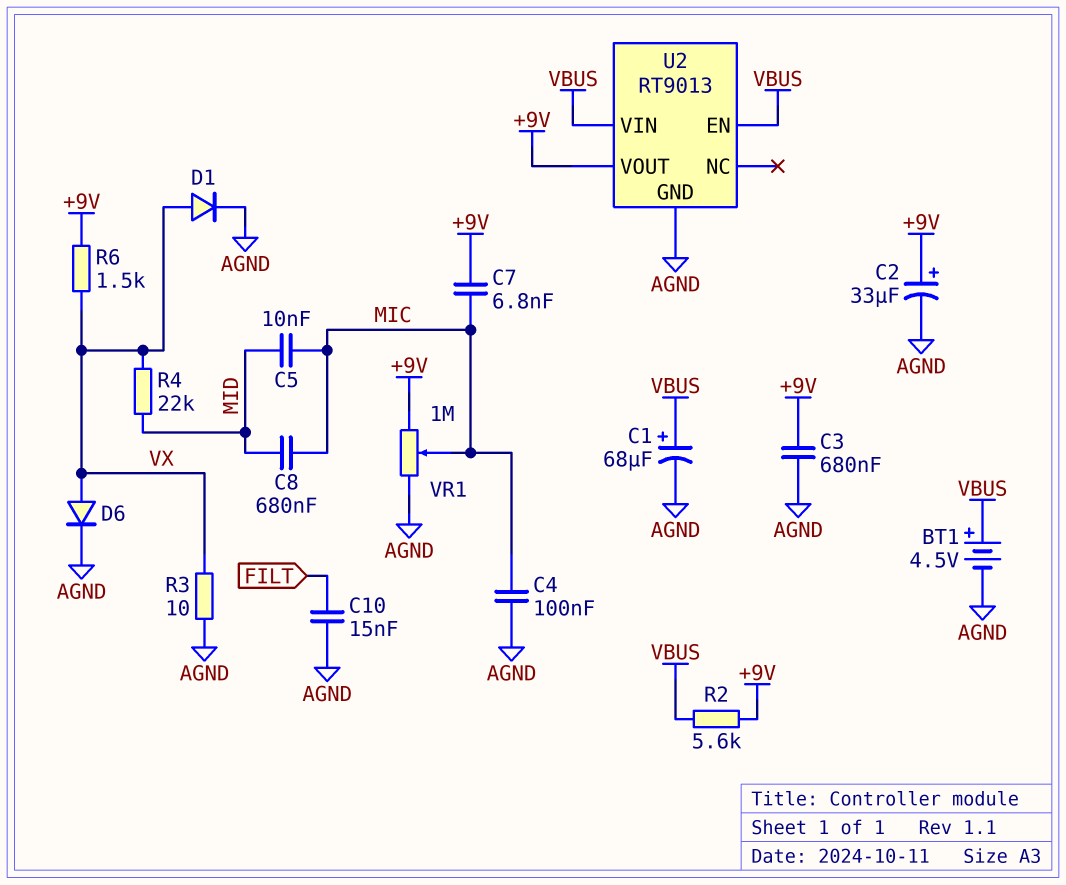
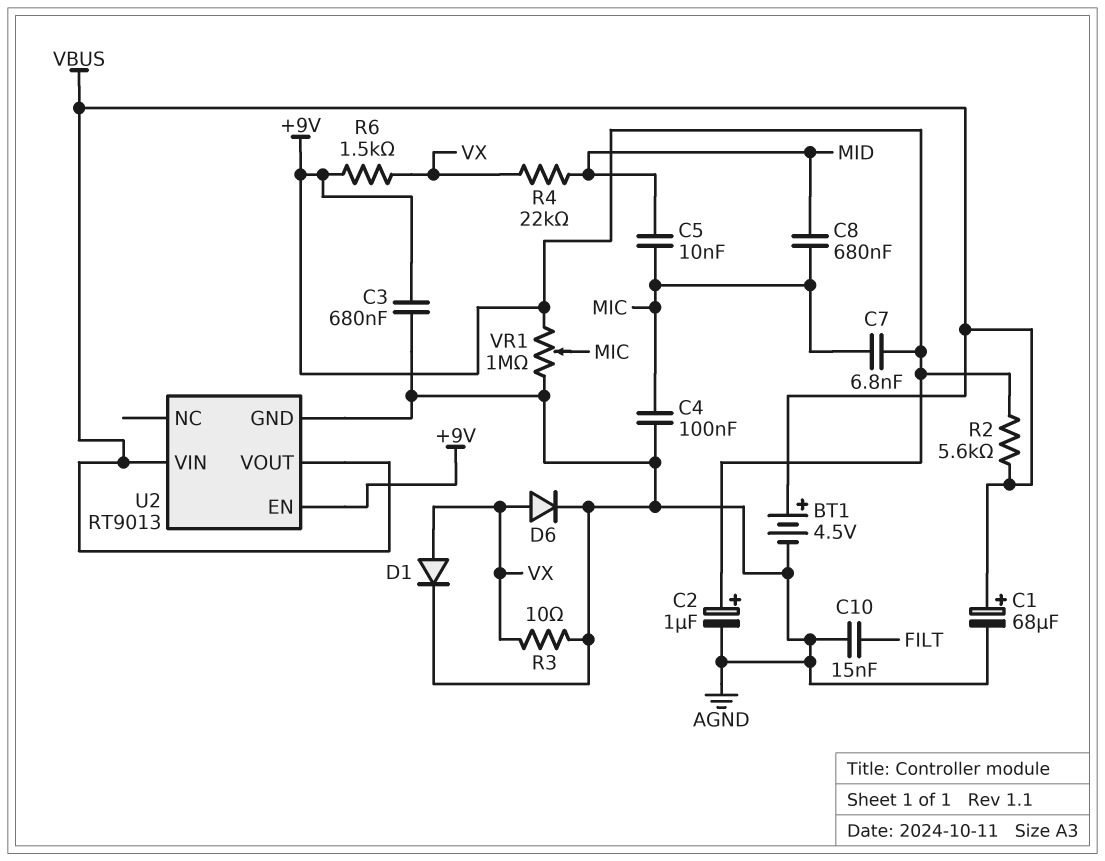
C2: 33uF (plus +9V, minus AGND) -> 1uF (plus +9V, minus AGND)
U2 pin EN: VBUS -> +9V
U2 pin VOUT: +9V -> VBUS

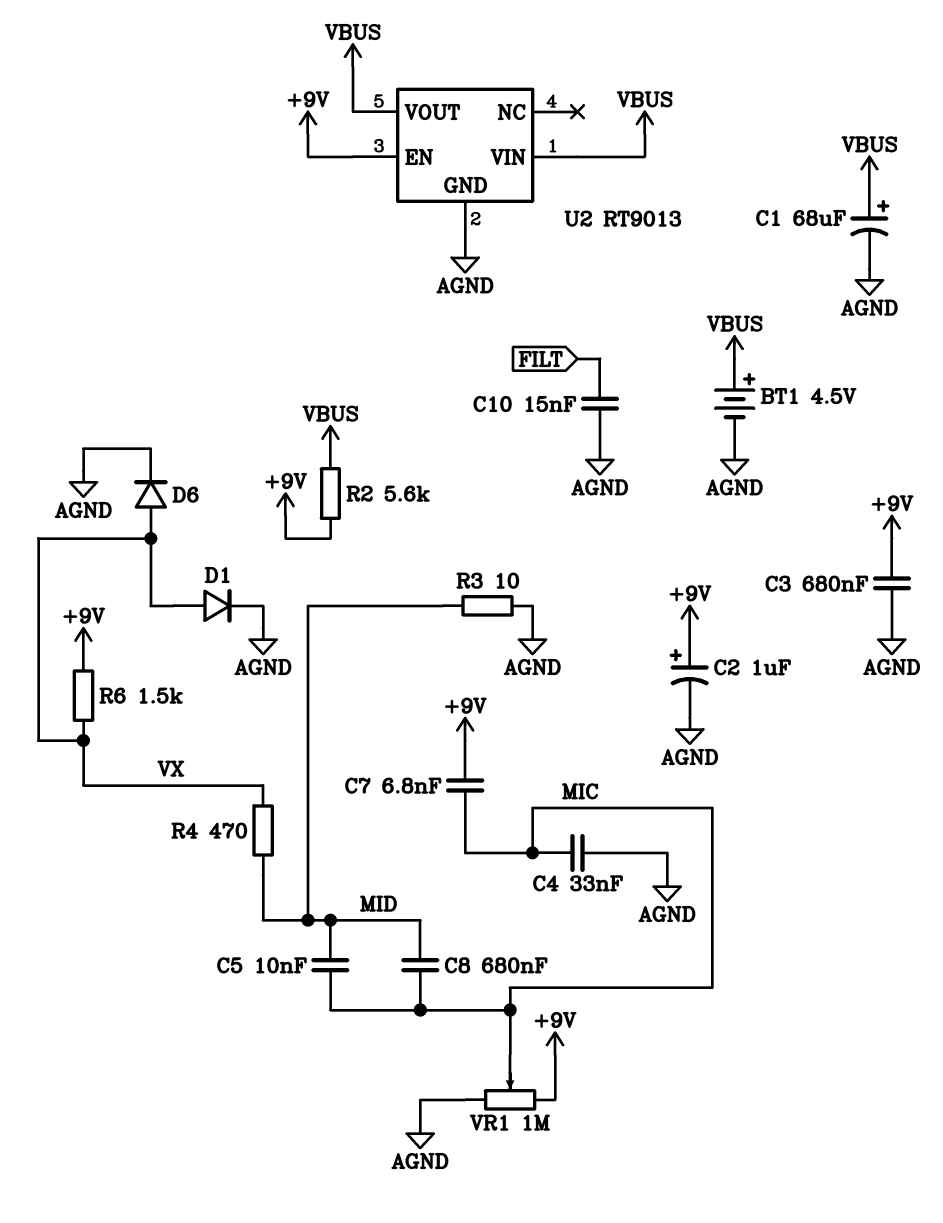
C4: 100nF (AGND, MIC) -> 33nF (AGND, MIC)
R3: 10 (AGND, VX) -> 10 (AGND, MID)
R4: 22k (MID, VX) -> 470 (MID, VX)

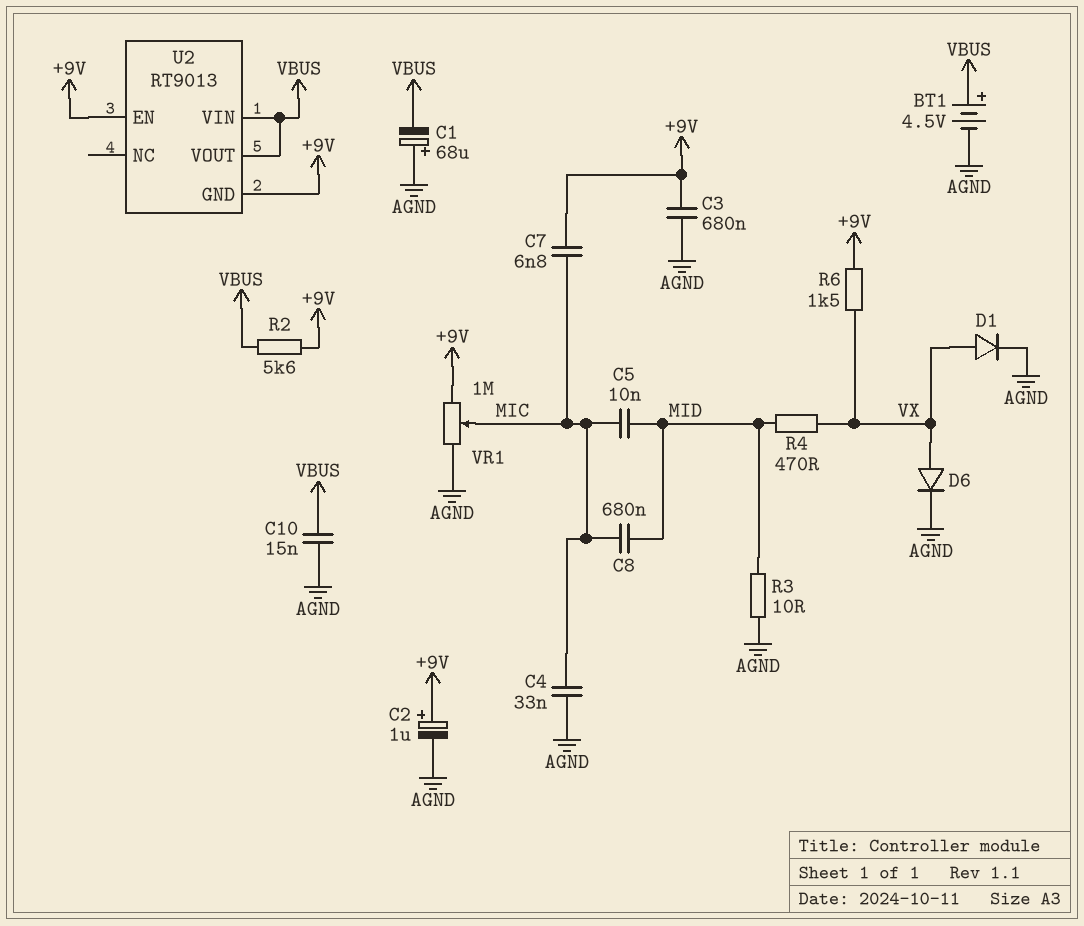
C1: 68uF (plus VBUS, minus AGND) -> 68uF (plus AGND, minus VBUS)
C10: 15nF (AGND, FILT) -> 15nF (AGND, VBUS)
U2 pin GND: AGND -> +9V

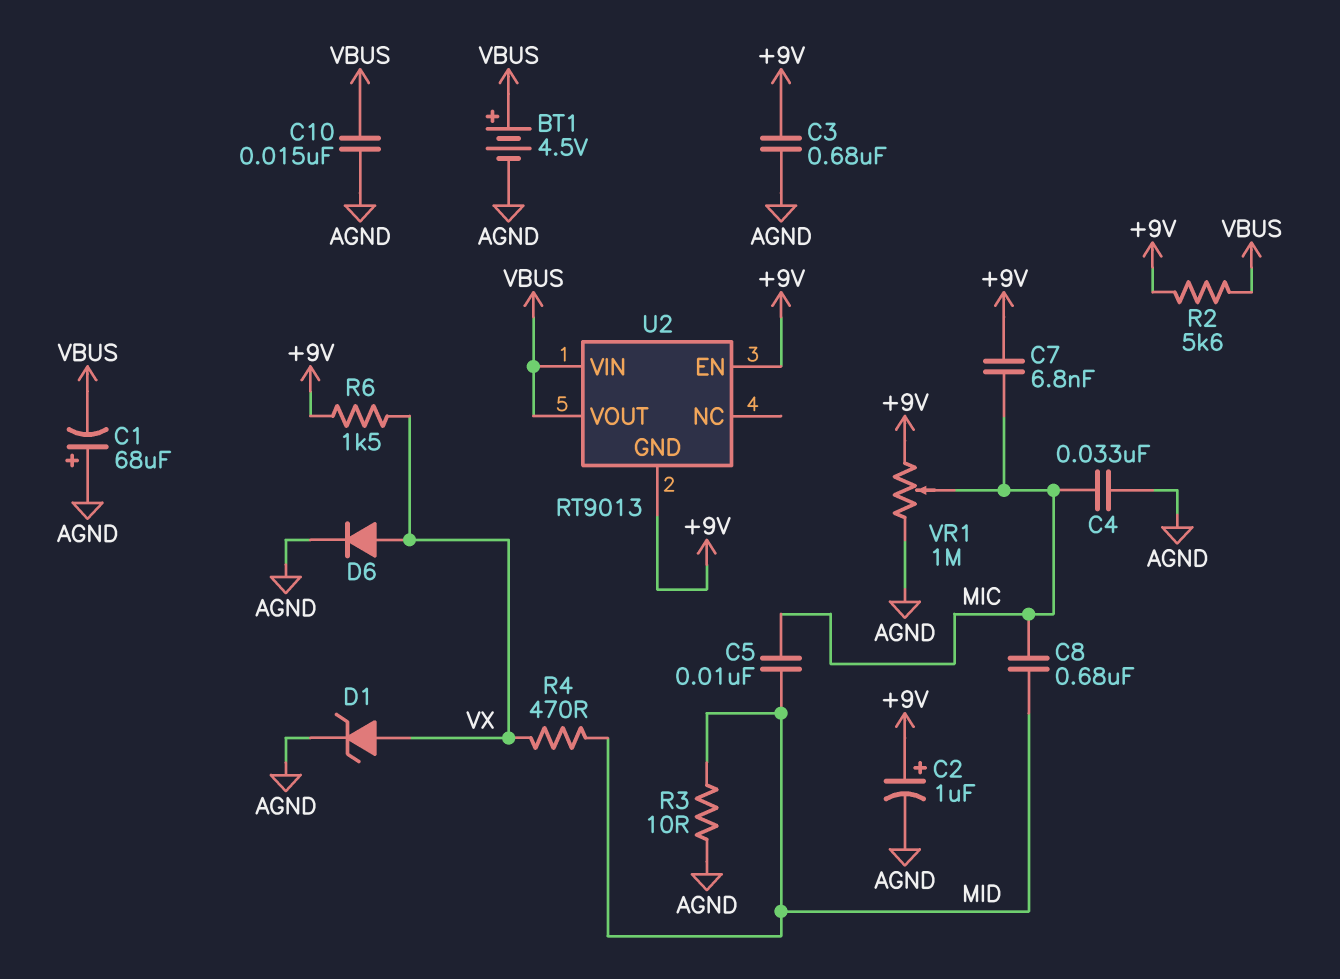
D1: diode (A VX, K AGND) -> zener (A VX, K AGND)

